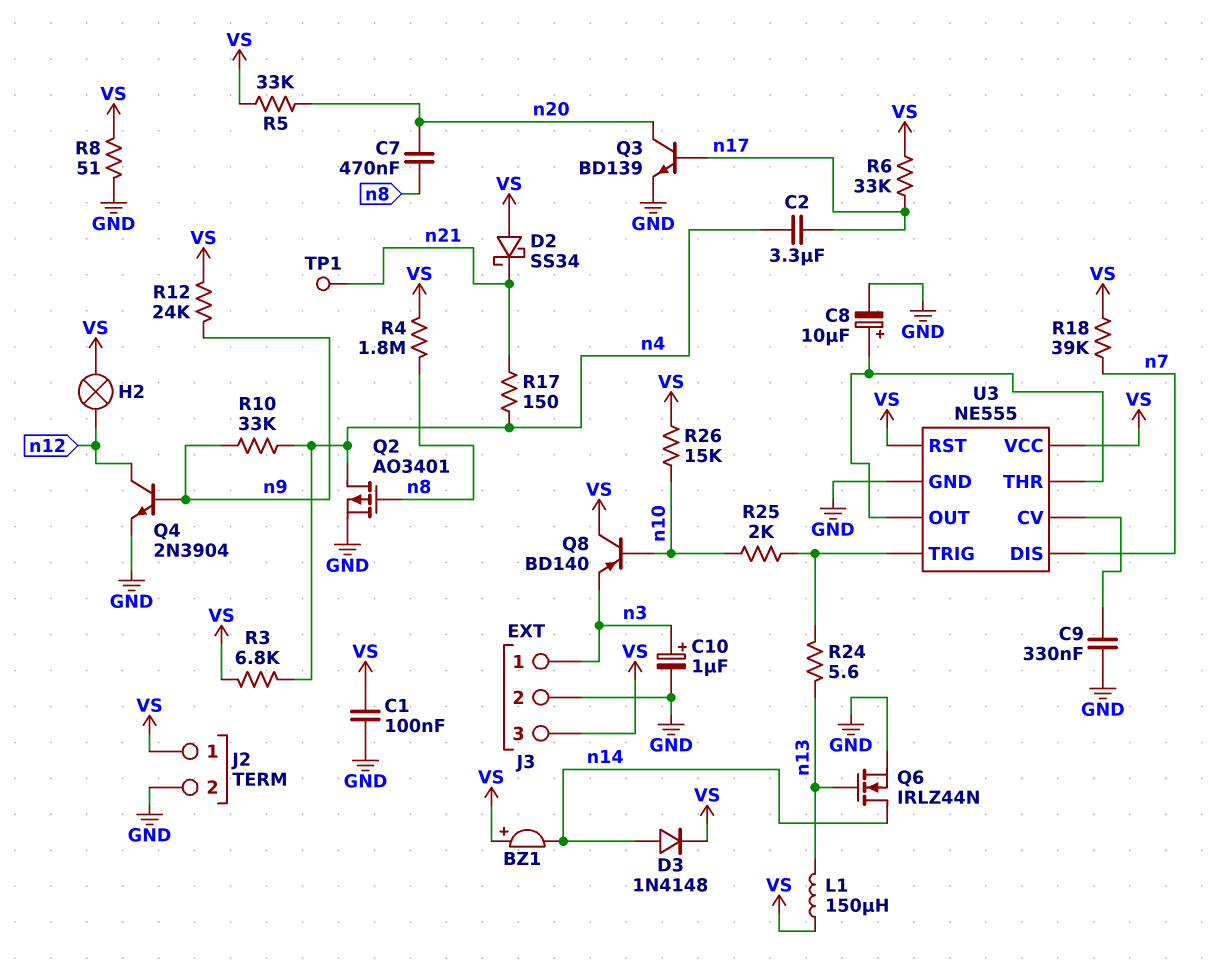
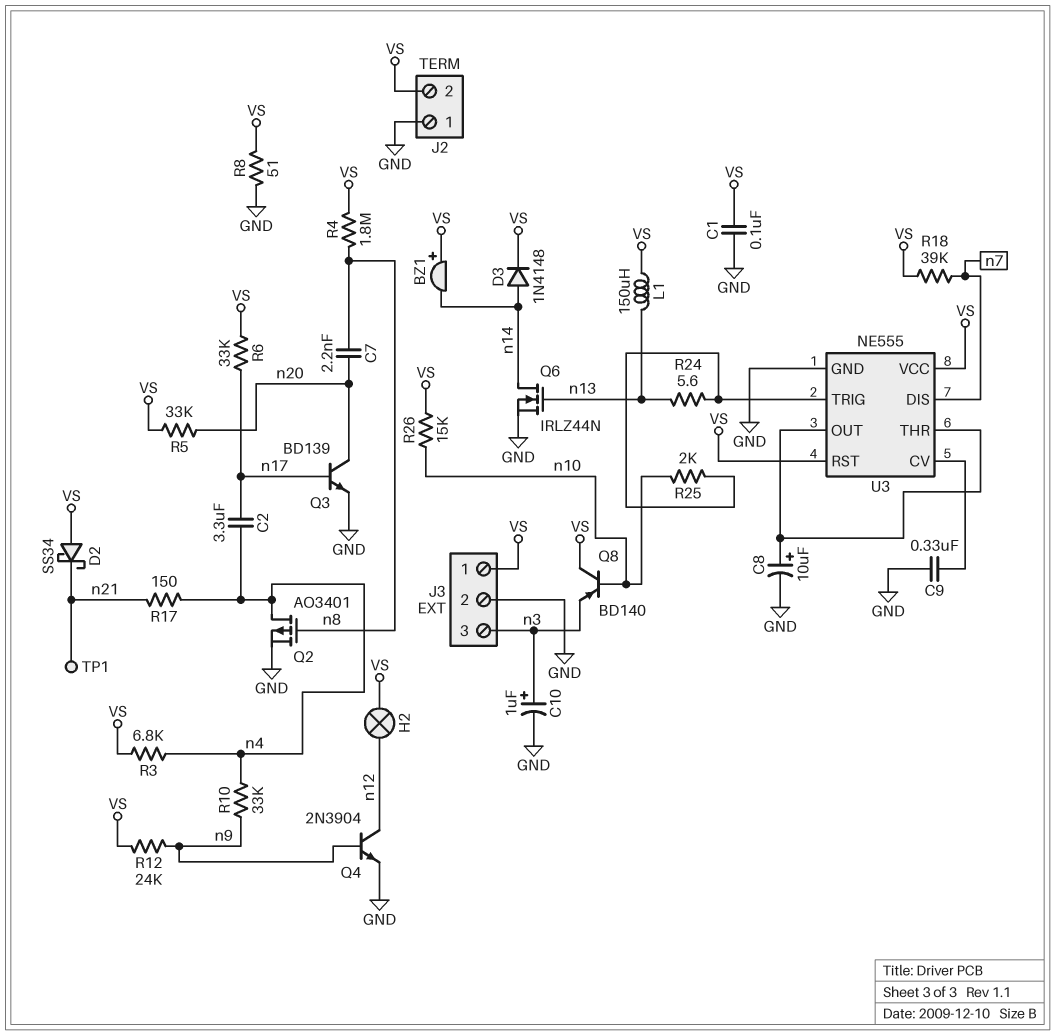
C7: 470nF (n8, n20) -> 2.2nF (n8, n20)
J2 pin 1: VS -> GND
J2 pin 2: GND -> VS
J3 pin 1: n3 -> VS
J3 pin 3: VS -> n3

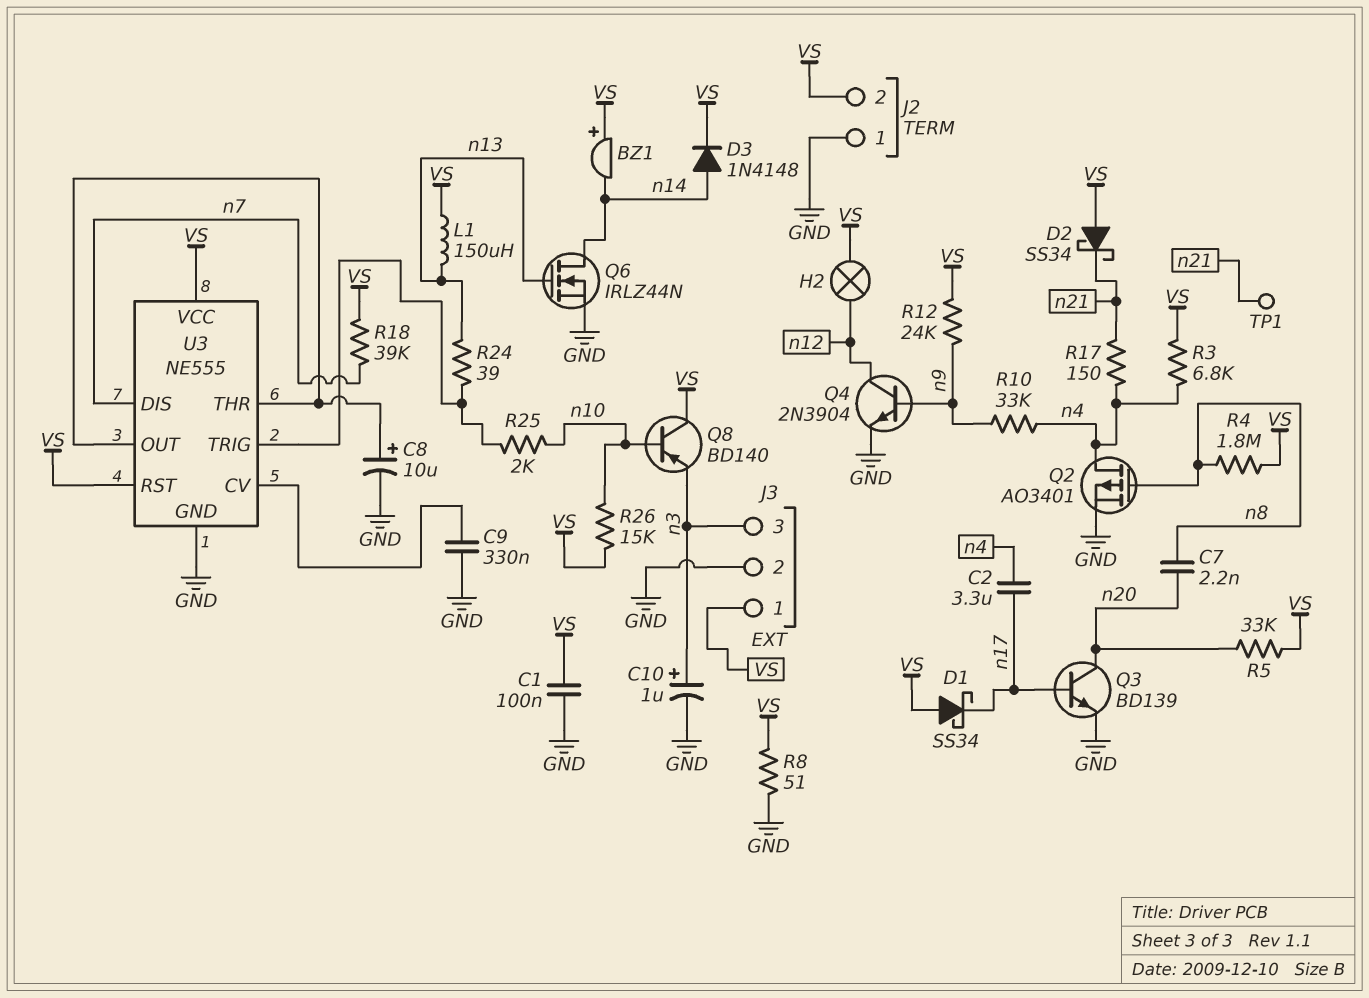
D1: none -> schottky SS34 (A VS, K n17)
R6: 33k (VS, n17) -> none
R24: 5.6 (U3/TRIG, n13) -> 39 (U3/TRIG, n13)

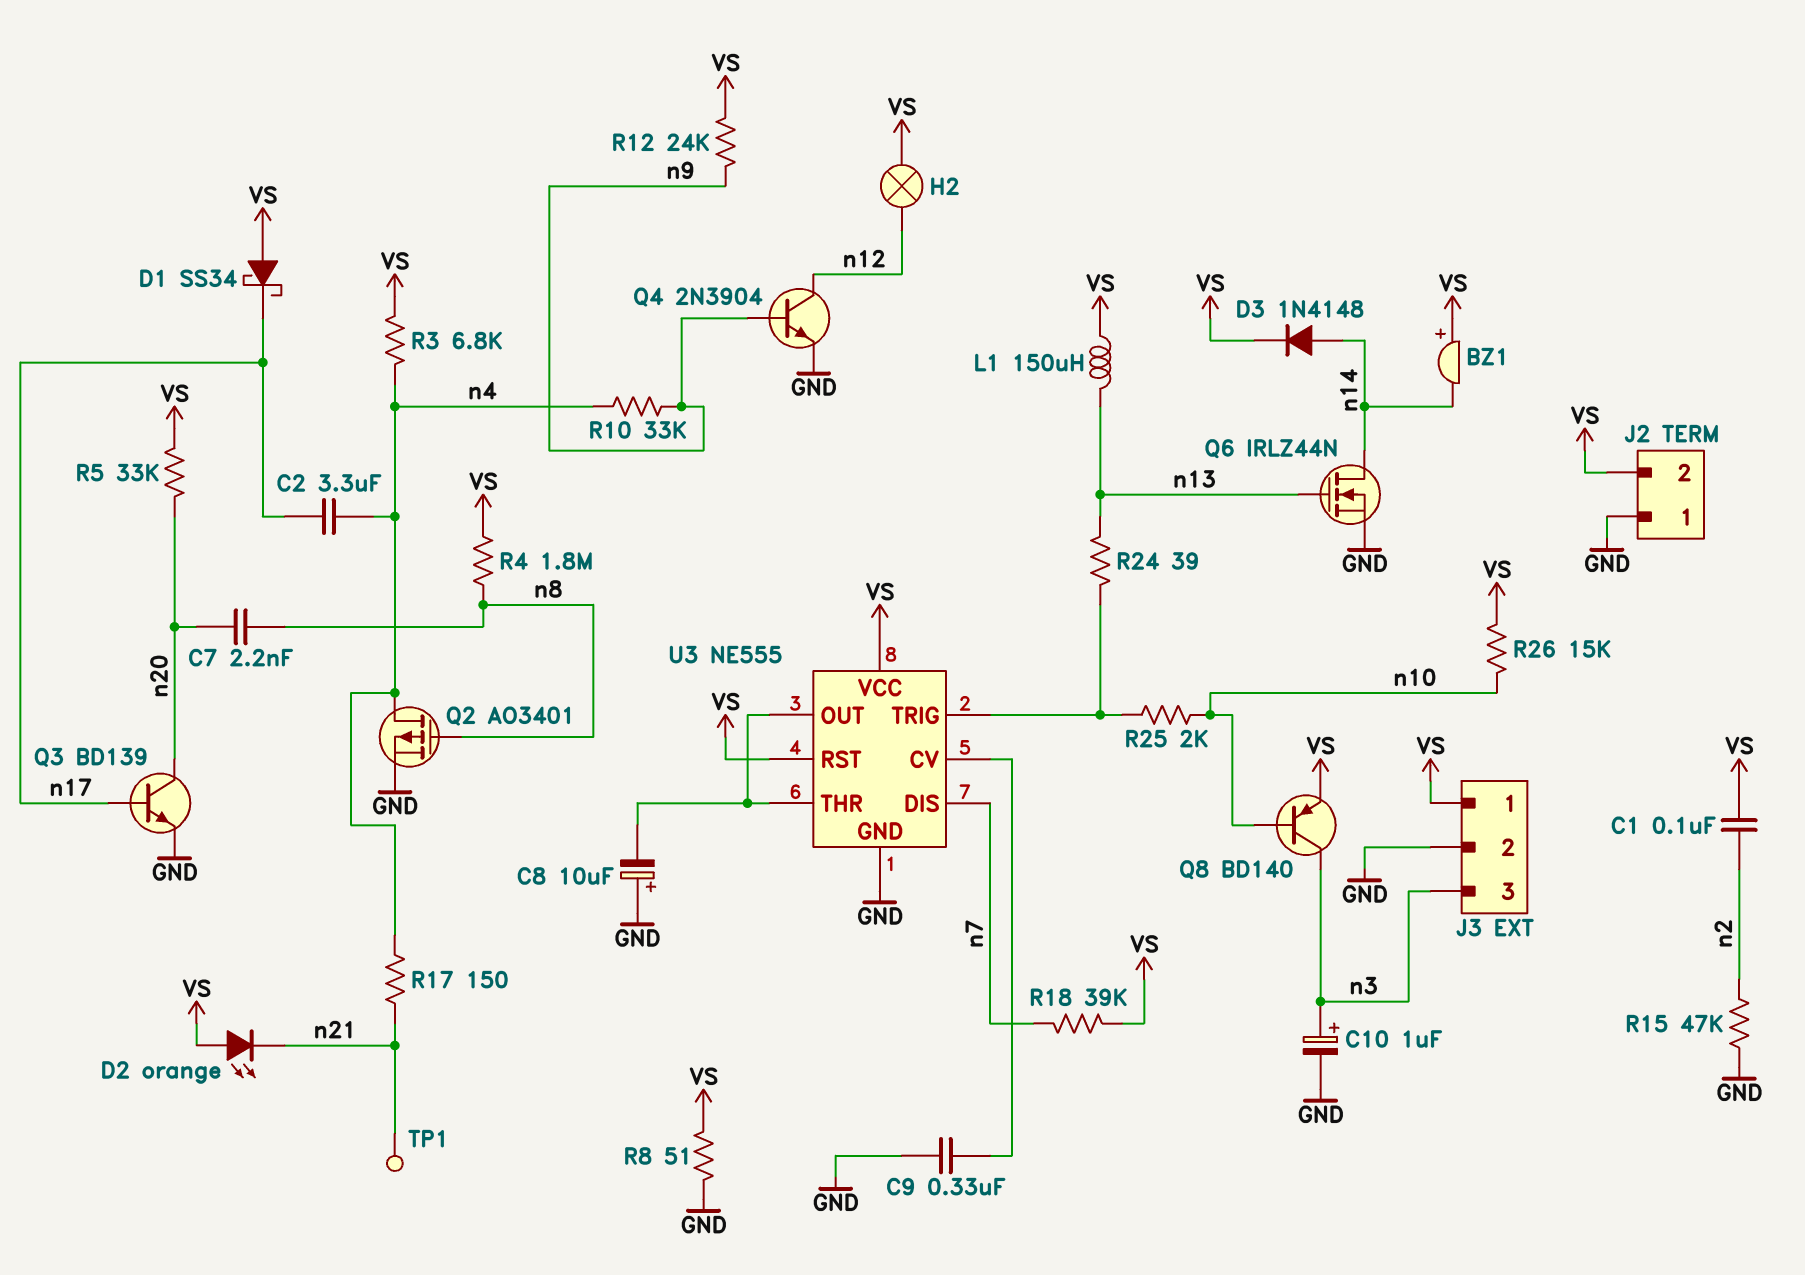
C1: 100nF (GND, VS) -> 100nF (VS, n2)
C8: 10uF (plus U3/OUT, minus GND) -> 10uF (plus GND, minus U3/OUT)
D2: schottky SS34 (A VS, K n21) -> LED orange (A VS, K n21)
Q8: PNP BD140 (B n10, C VS, E n3) -> PNP BD140 (B n10, C n3, E VS)
R15: none -> 47k (GND, n2)

